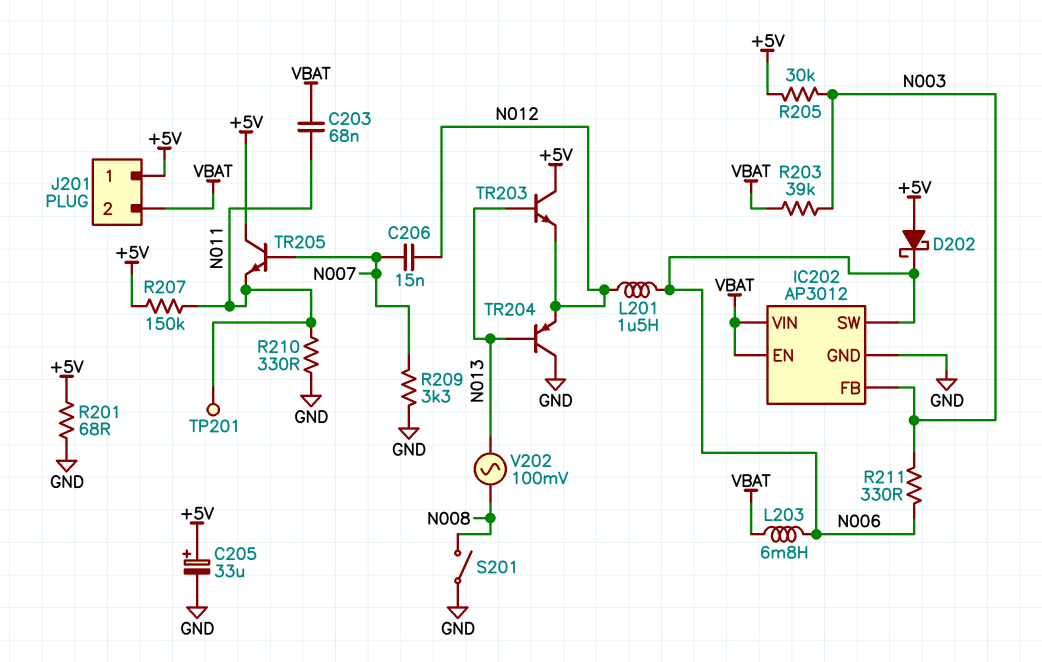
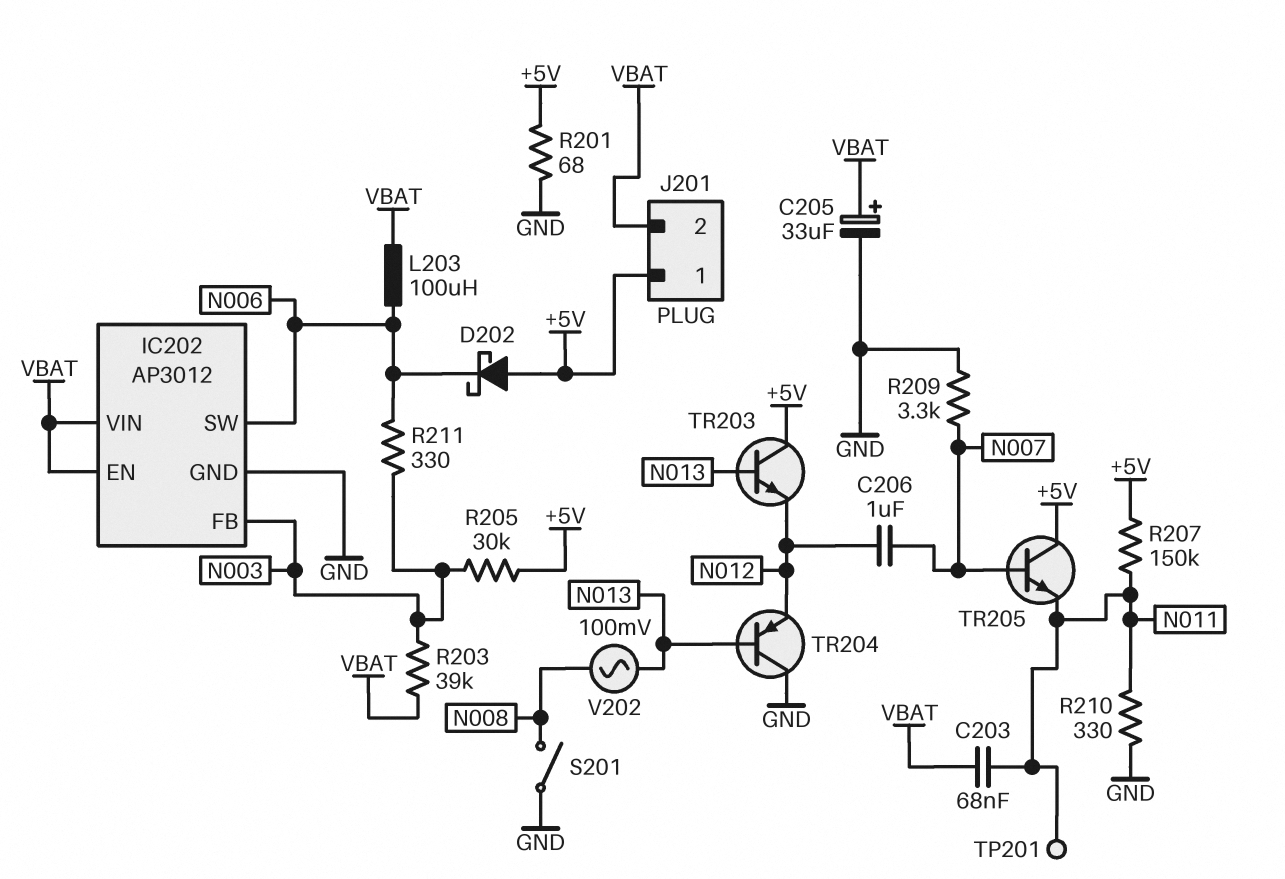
C205: 33uF (plus +5V, minus GND) -> 33uF (plus VBAT, minus GND)
C206: 15nF (N007, N012) -> 1uF (N007, N012)
L201: 1.5uH (N006, N012) -> none
L203: 6.8mH (N006, VBAT) -> 100uH (N006, VBAT)

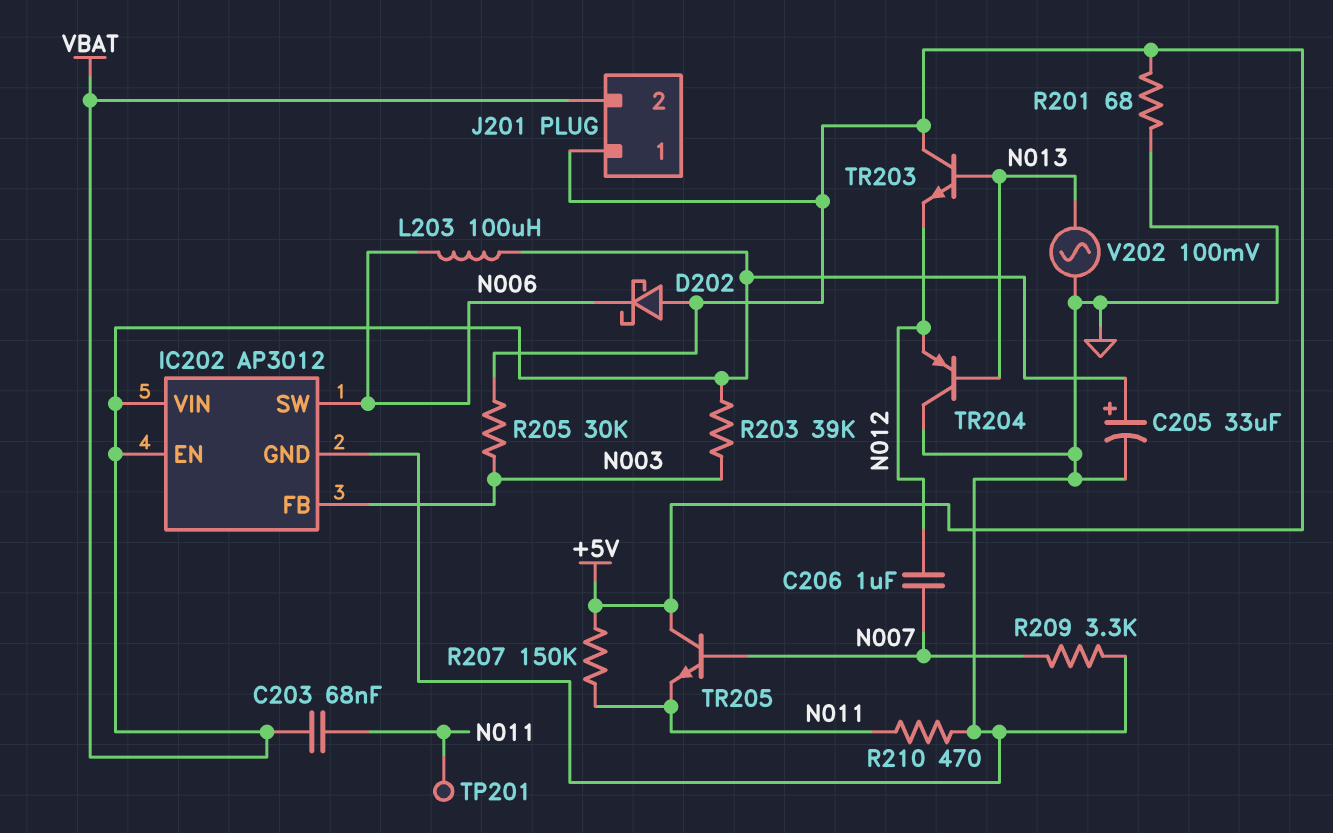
R210: 330 (GND, N011) -> 470 (GND, N011)
R211: 330 (N003, N006) -> none
S201: switch (GND, N008) -> none
V202: AC 100mV (N008, N013) -> AC 100mV (GND, N013)

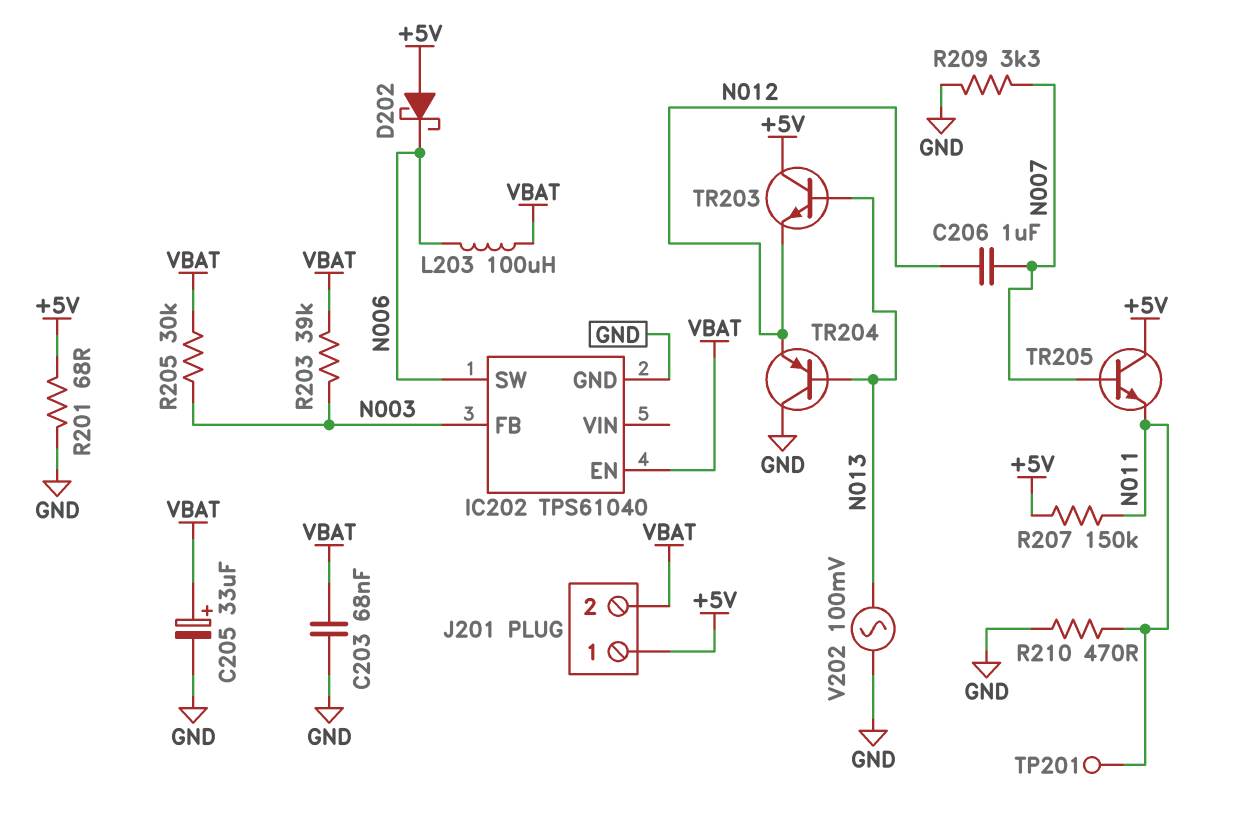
C203: 68nF (N011, VBAT) -> 68nF (GND, VBAT)
IC202: AP3012 -> TPS61040
IC202 pin VIN: VBAT -> none
R205: 30k (+5V, N003) -> 30k (N003, VBAT)

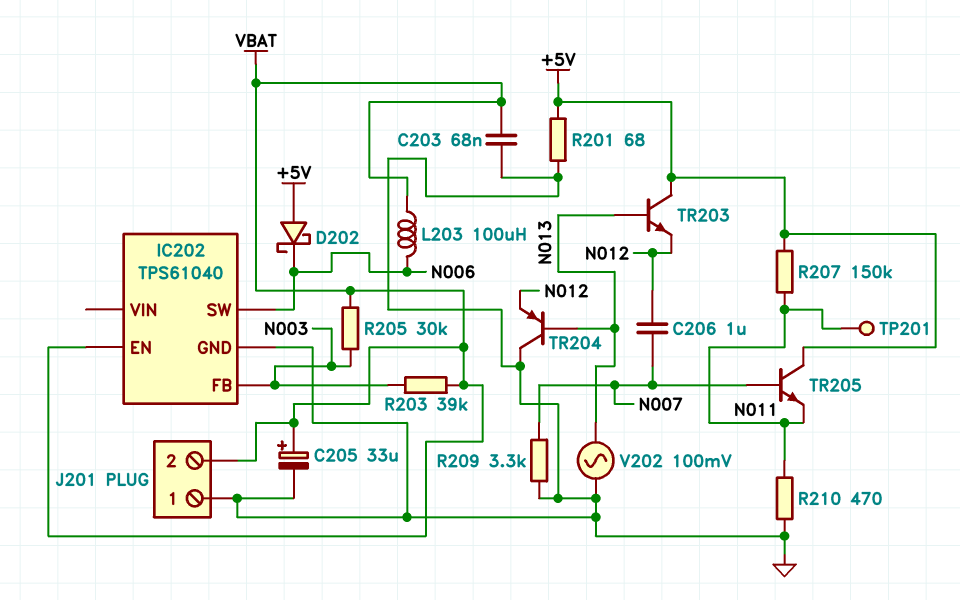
J201 pin 1: +5V -> GND

